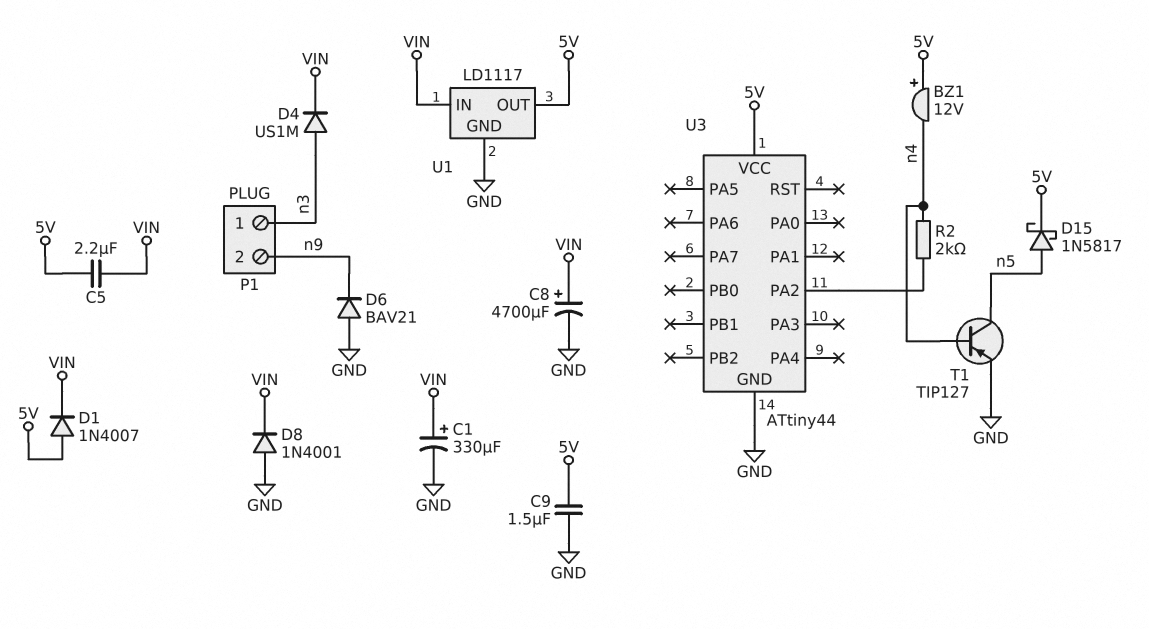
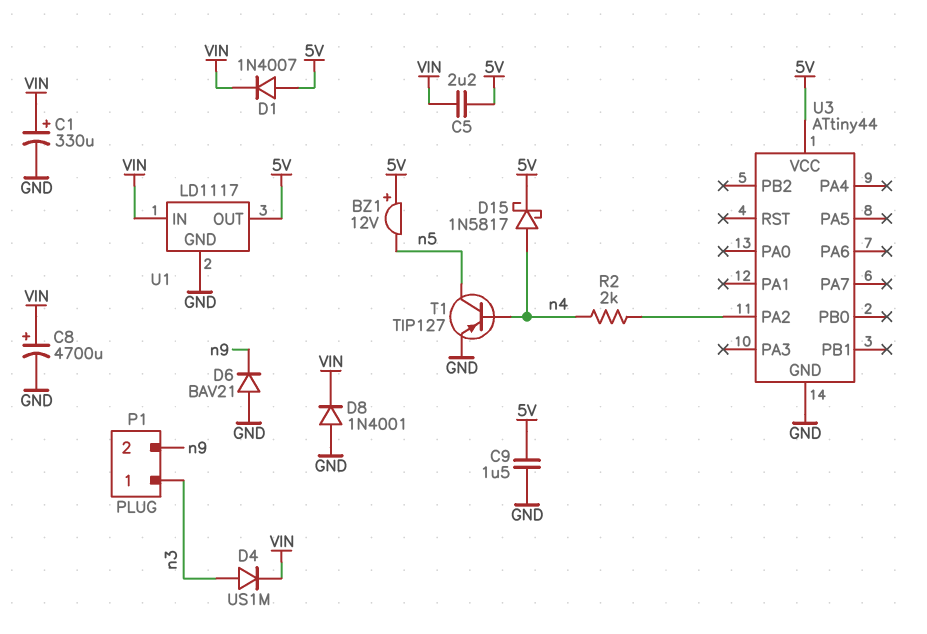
BZ1: buzzer 12V (plus 5V, minus n4) -> buzzer 12V (plus 5V, minus n5)
D15: schottky 1N5817 (A n5, K 5V) -> schottky 1N5817 (A n4, K 5V)

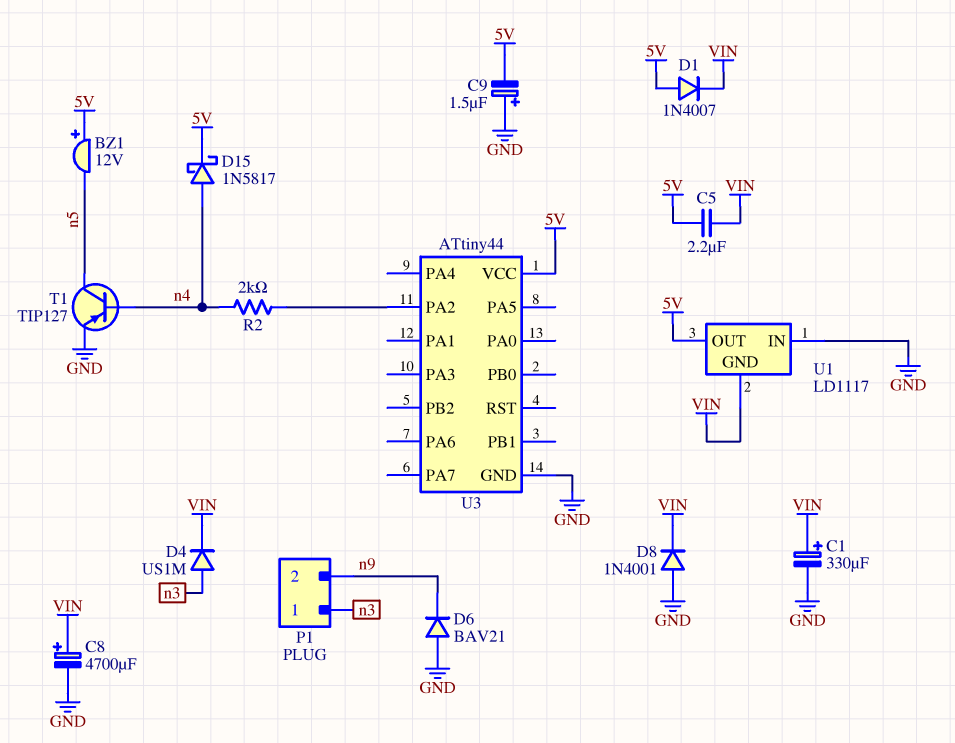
C9: 1.5uF (5V, GND) -> 1.5uF (plus GND, minus 5V)
U1 pin GND: GND -> VIN
U1 pin IN: VIN -> GND

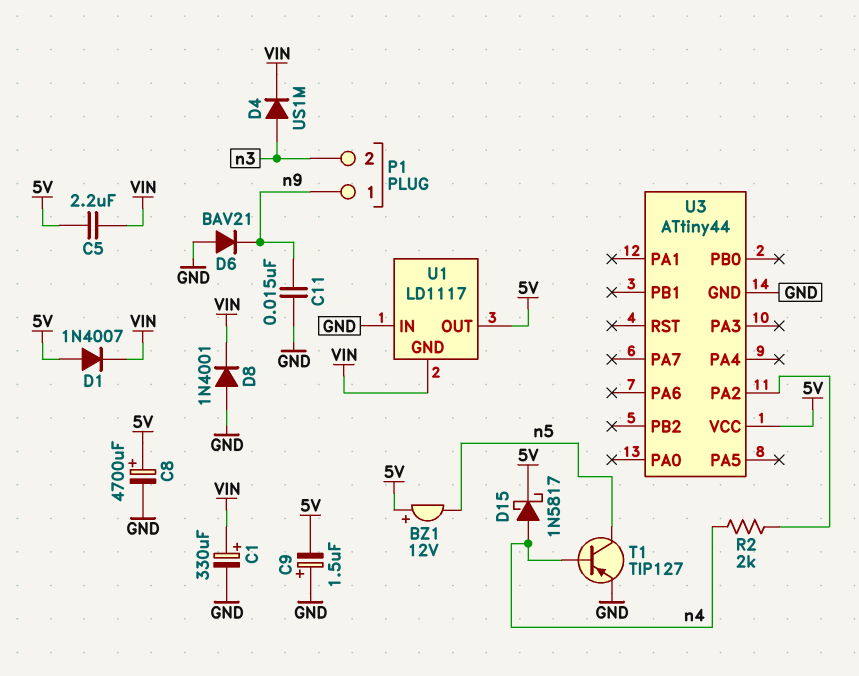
C8: 4700uF (plus VIN, minus GND) -> 4700uF (plus 5V, minus GND)
C11: none -> 15nF (GND, n9)
P1 pin 1: n3 -> n9
P1 pin 2: n9 -> n3

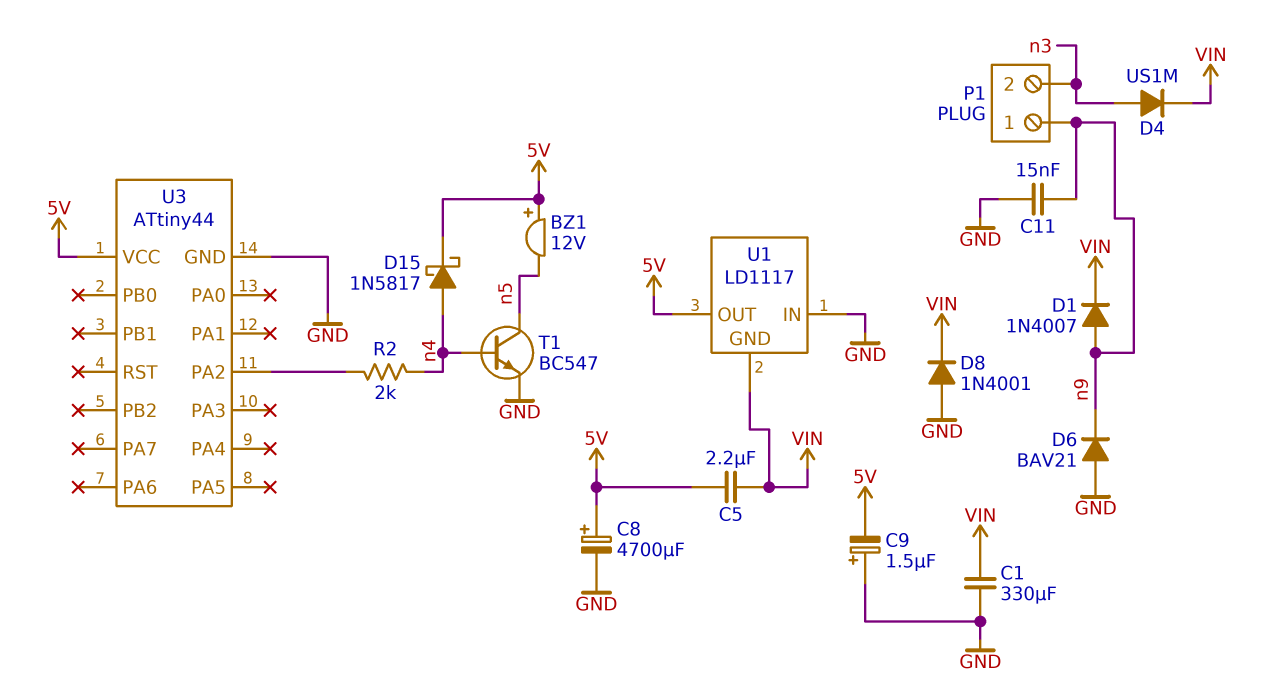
C1: 330uF (plus VIN, minus GND) -> 330uF (GND, VIN)
D1: diode 1N4007 (A 5V, K VIN) -> diode 1N4007 (A n9, K VIN)
T1: PNP TIP127 (B n4, C n5, E GND) -> NPN BC547 (B n4, C n5, E GND)

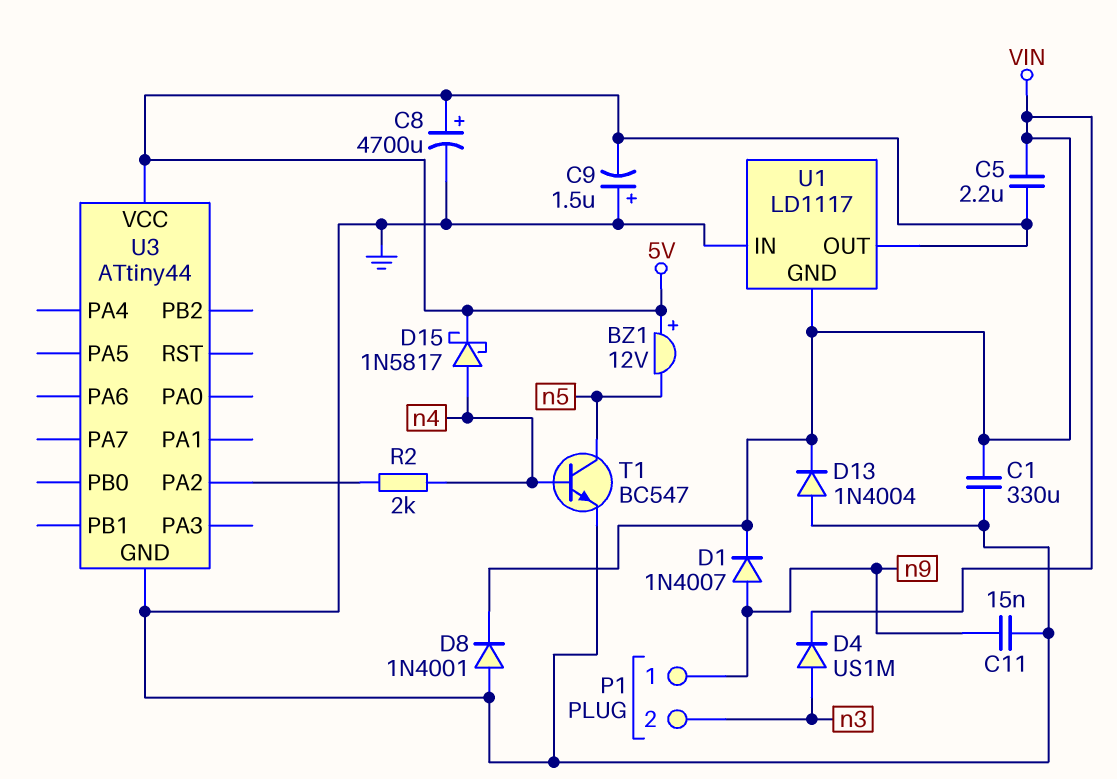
D6: diode BAV21 (A GND, K n9) -> none
D13: none -> diode 1N4004 (A GND, K VIN)

